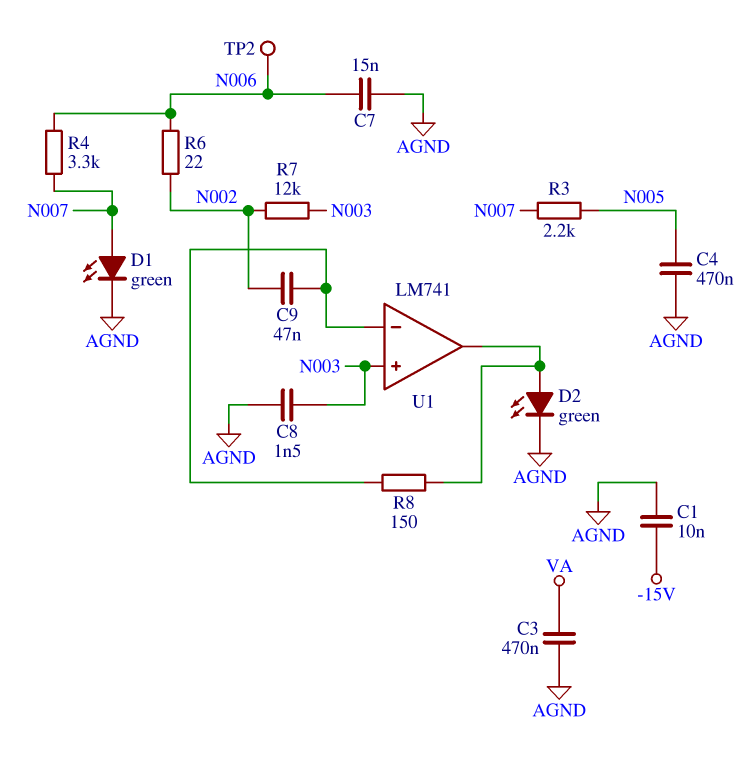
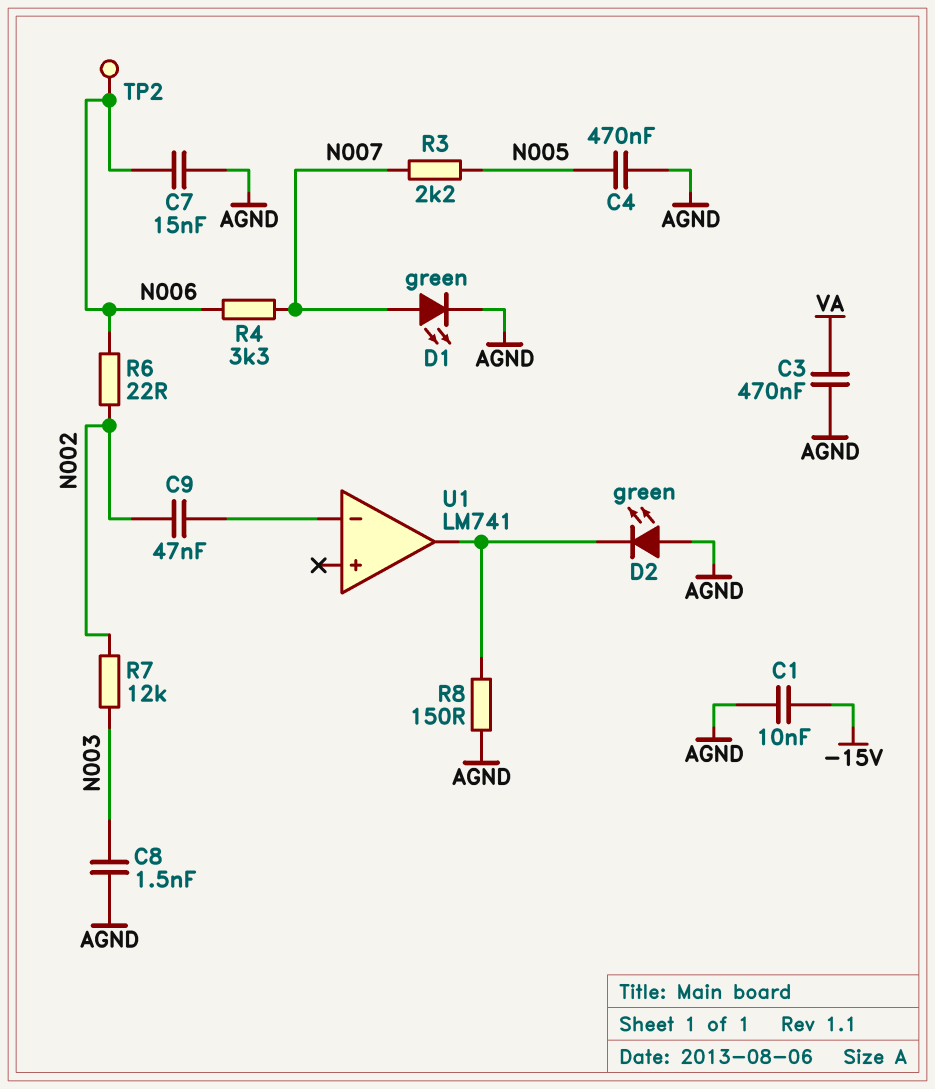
D2: LED green (A U1/out, K AGND) -> LED green (A AGND, K U1/out)
R8: 150 (U1/in-, U1/out) -> 150 (AGND, U1/out)
U1 pin in+: N003 -> none

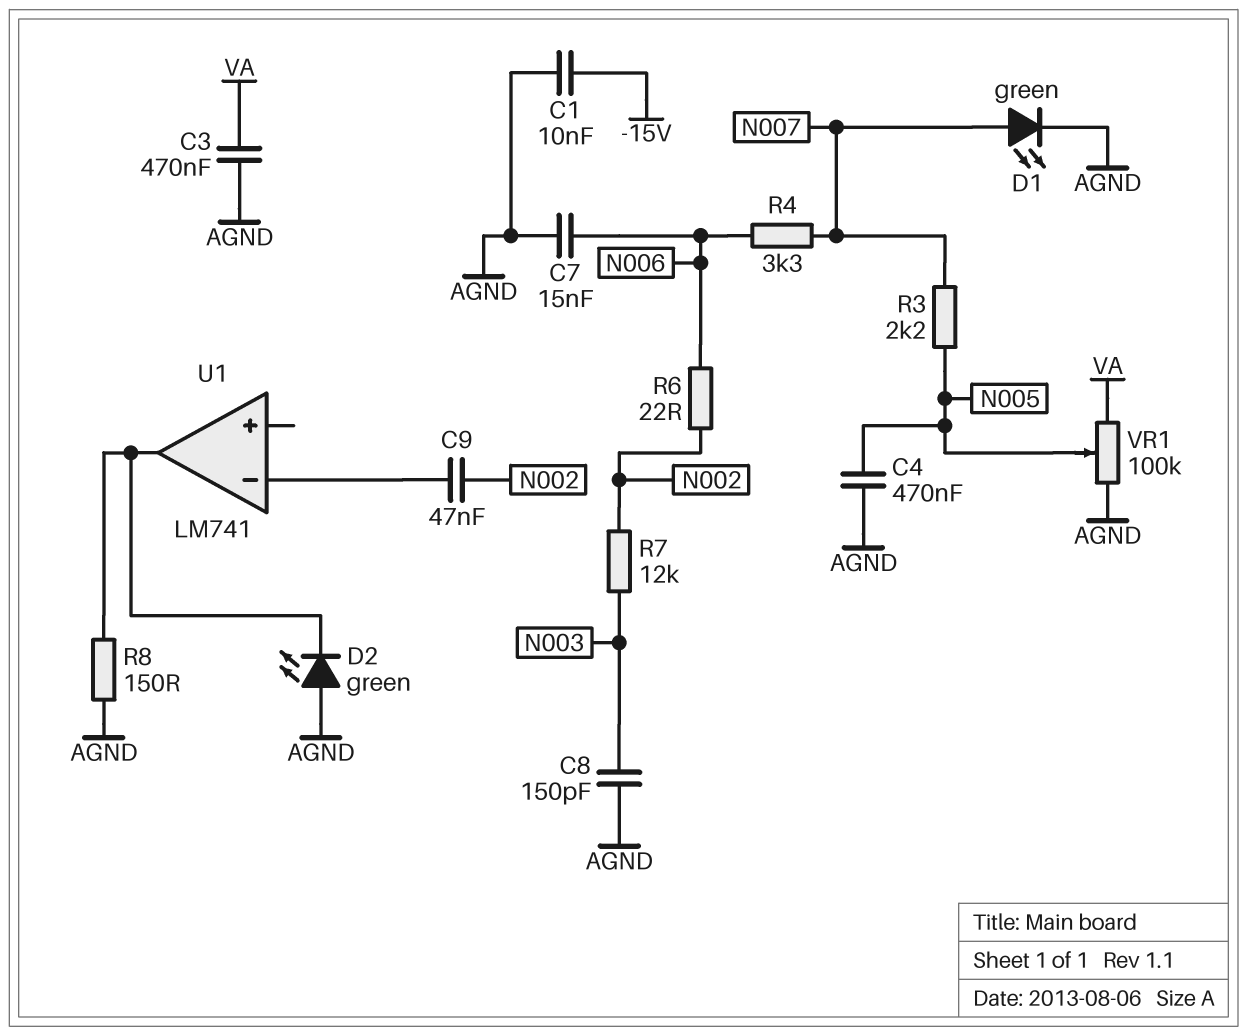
C8: 1.5nF (AGND, N003) -> 150pF (AGND, N003)
TP2: test point (N006) -> none
VR1: none -> 100k (AGND, VA, wiper N005)

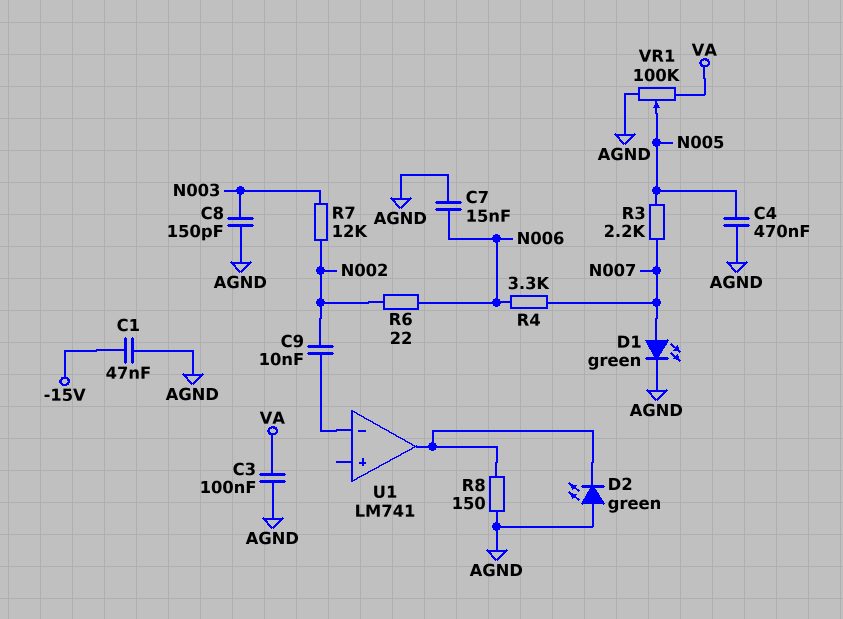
C1: 10nF (-15V, AGND) -> 47nF (-15V, AGND)
C3: 470nF (AGND, VA) -> 100nF (AGND, VA)
C9: 47nF (N002, U1/in-) -> 10nF (N002, U1/in-)

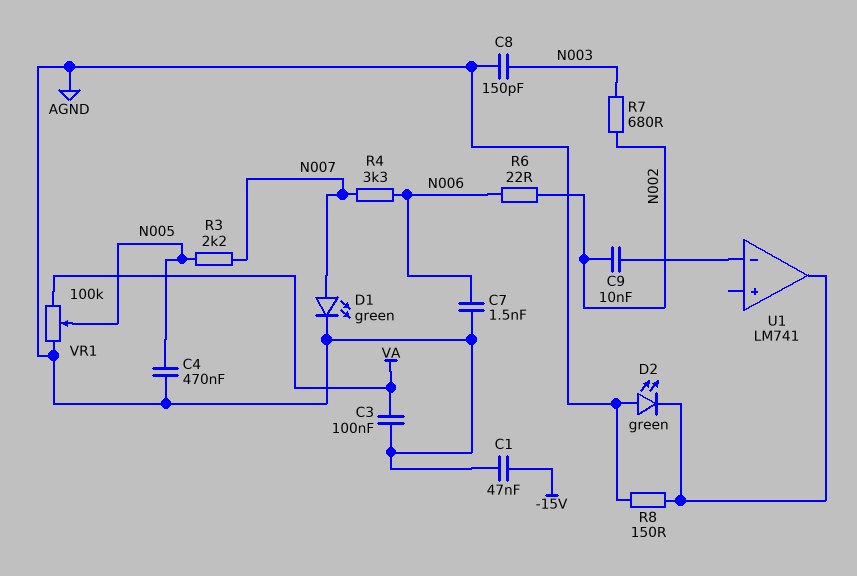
C7: 15nF (AGND, N006) -> 1.5nF (AGND, N006)
R7: 12k (N002, N003) -> 680 (N002, N003)

